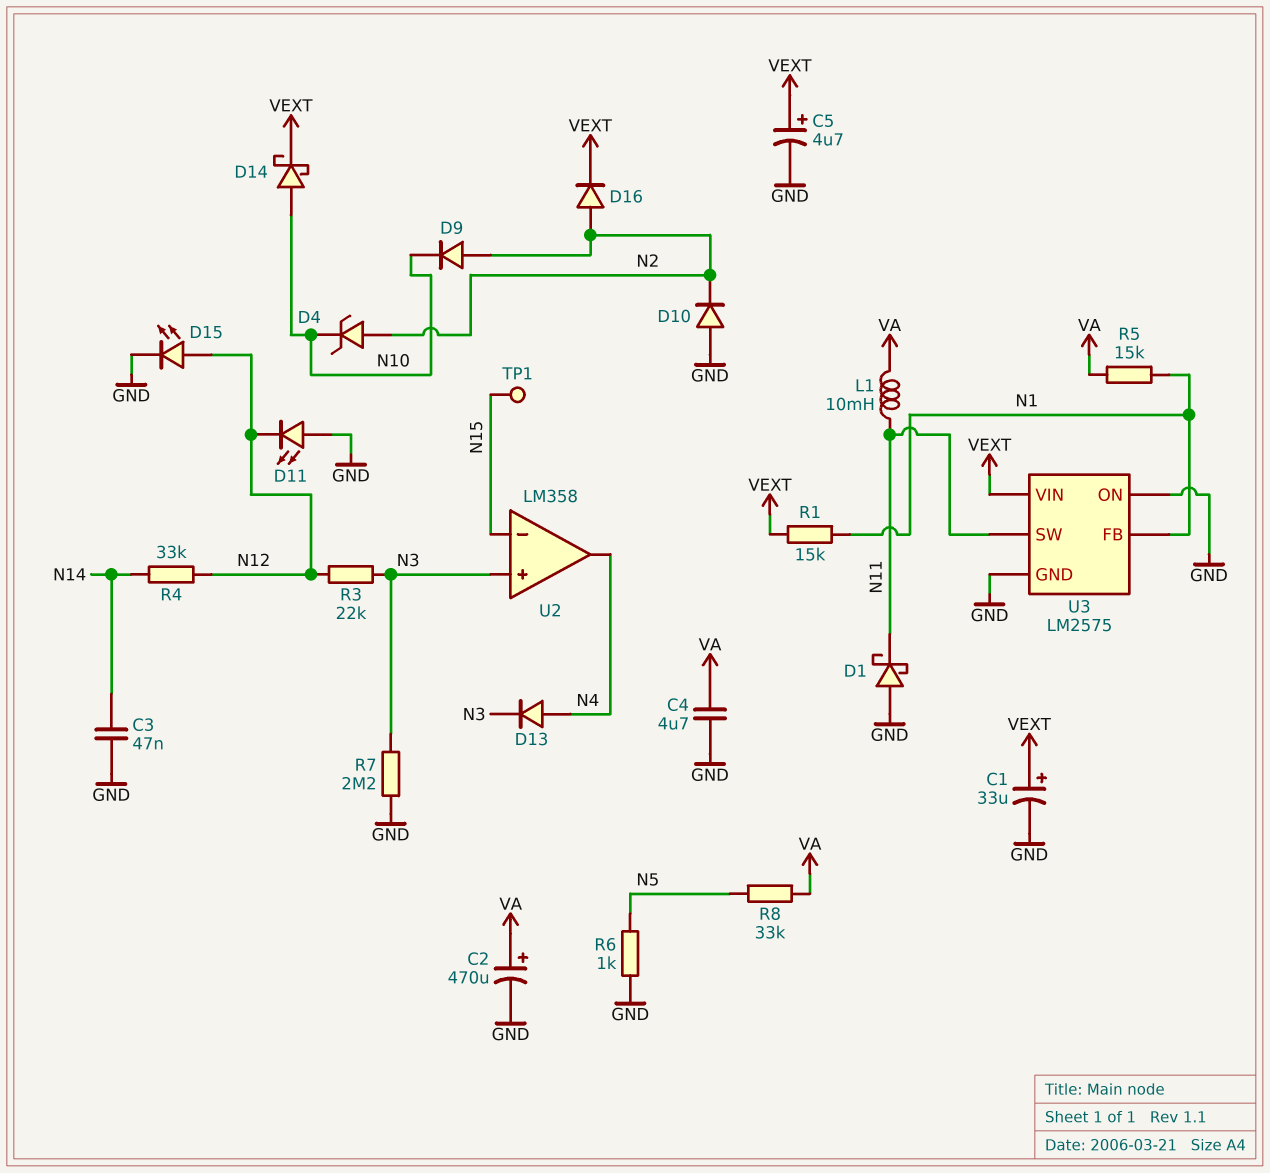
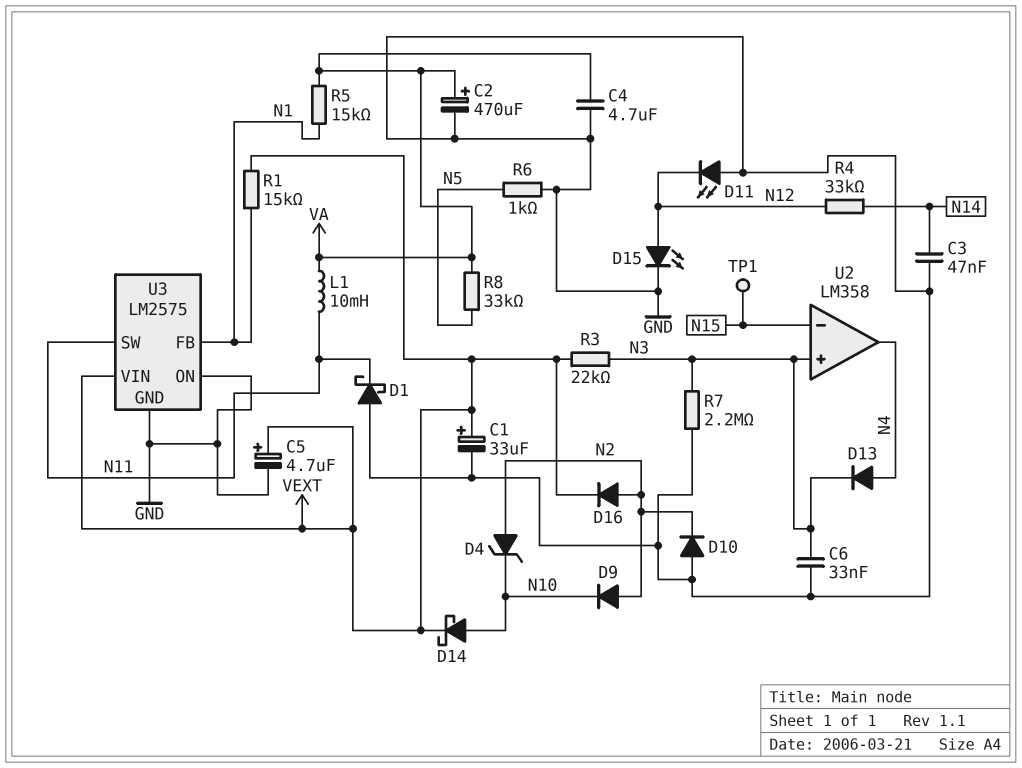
C6: none -> 33nF (GND, N3)
R3: 22k (N3, N12) -> 22k (N3, VEXT)

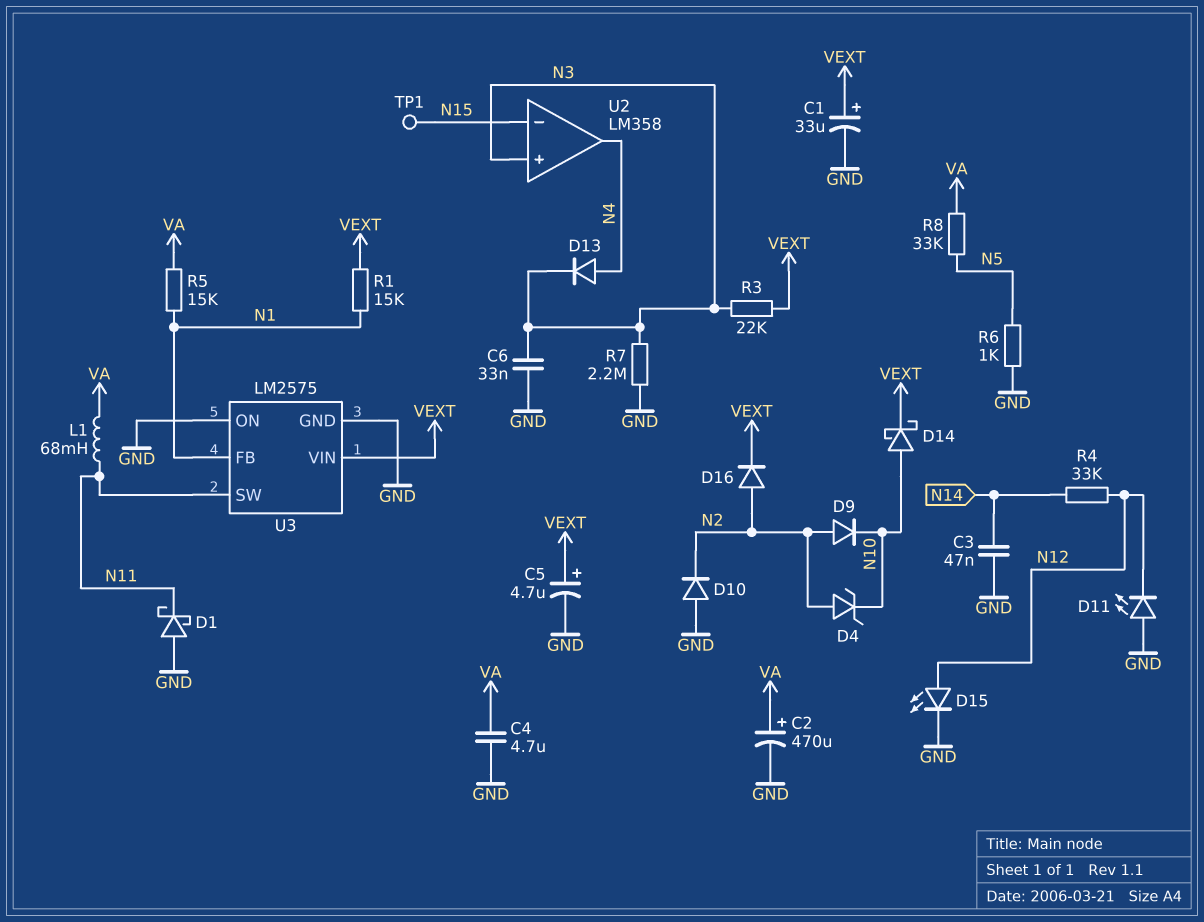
L1: 10mH (N11, VA) -> 68mH (N11, VA)

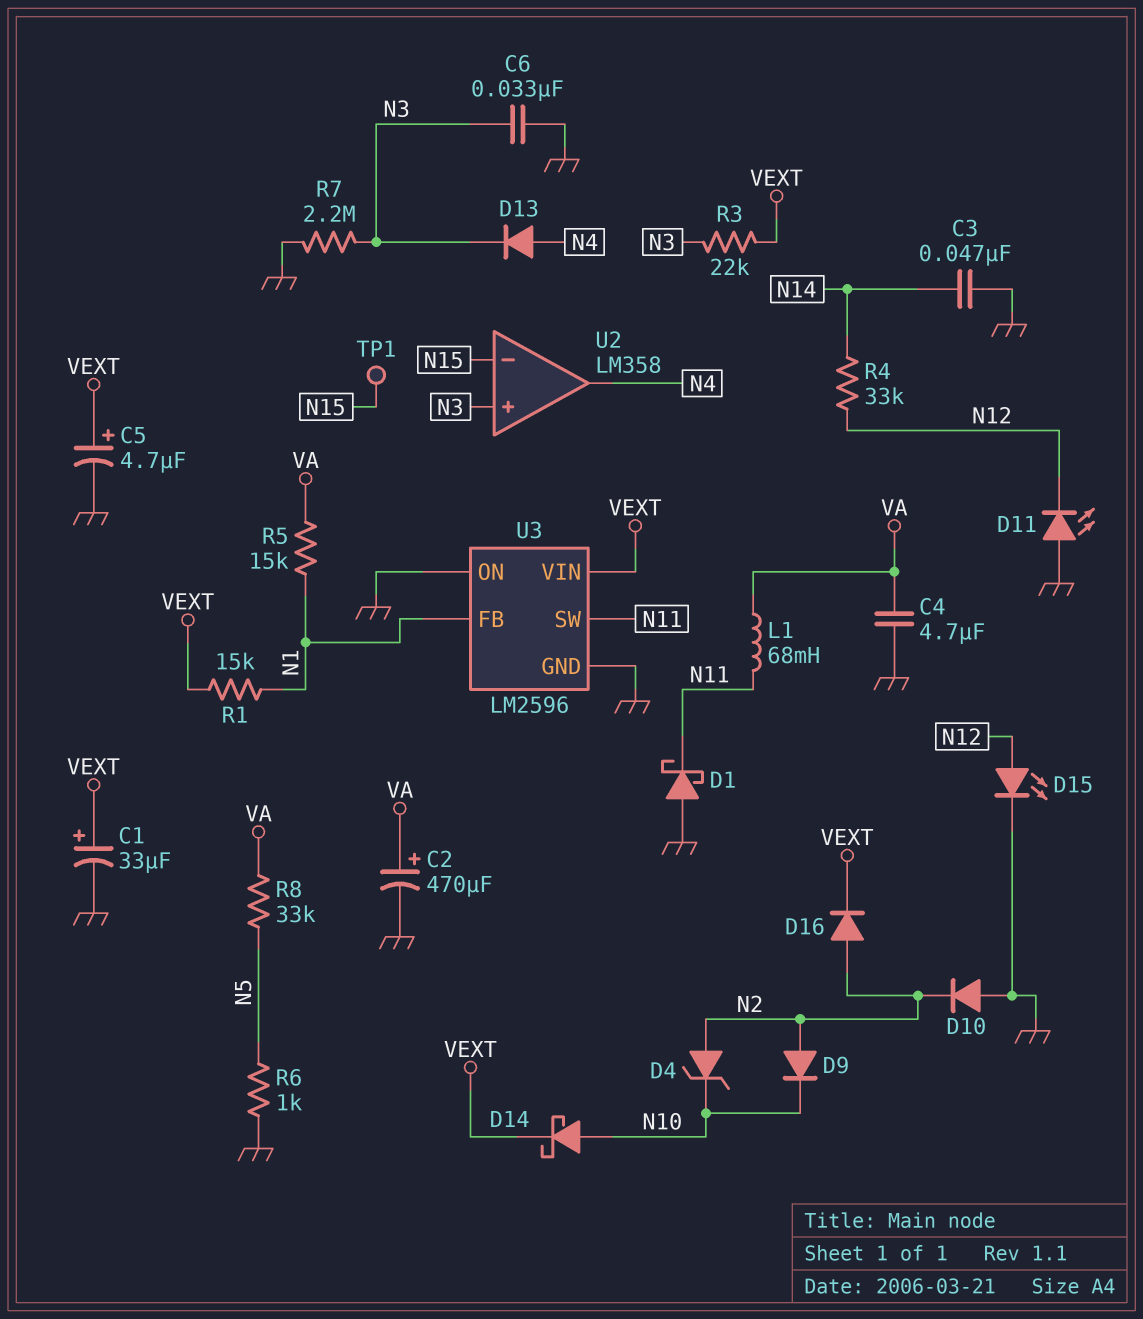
U3: LM2575 -> LM2596

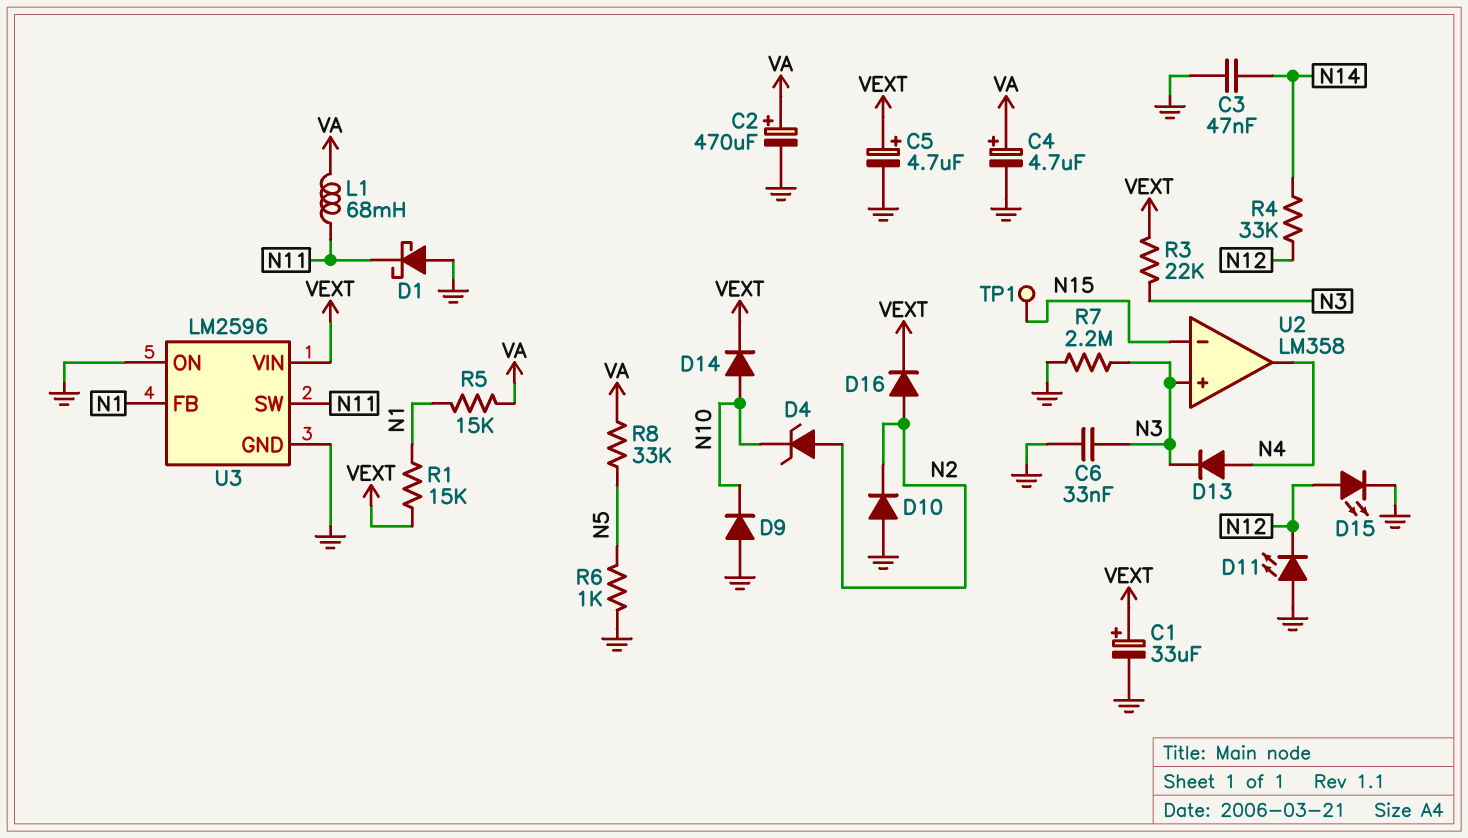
C4: 4.7uF (GND, VA) -> 4.7uF (plus VA, minus GND)
D9: diode (A N2, K N10) -> diode (A GND, K N10)
D14: schottky (A N10, K VEXT) -> diode (A N10, K VEXT)

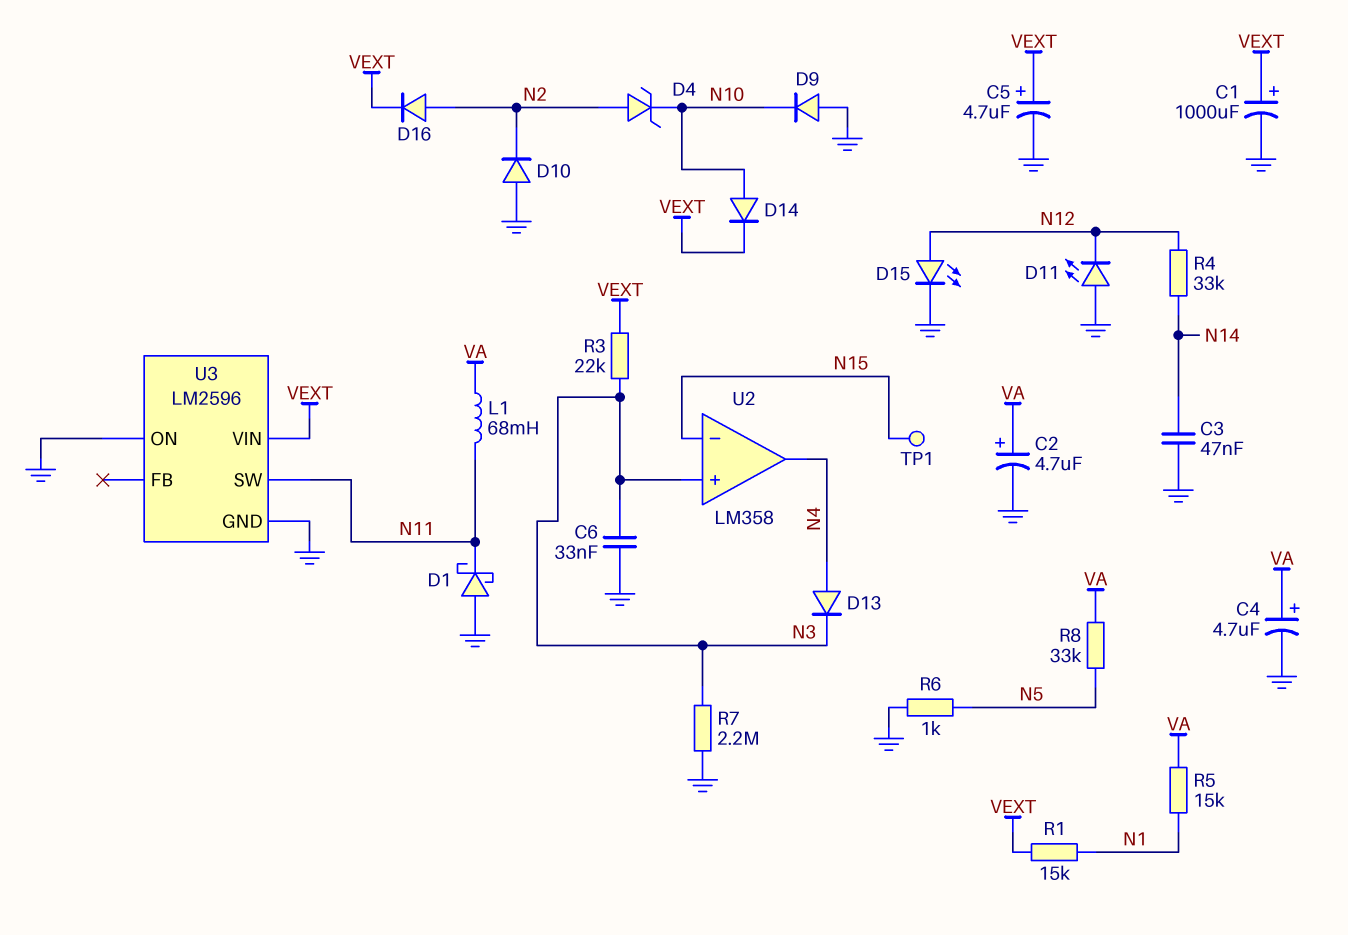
C1: 33uF (plus VEXT, minus GND) -> 1000uF (plus VEXT, minus GND)
C2: 470uF (plus VA, minus GND) -> 4.7uF (plus VA, minus GND)
U3 pin FB: N1 -> none

